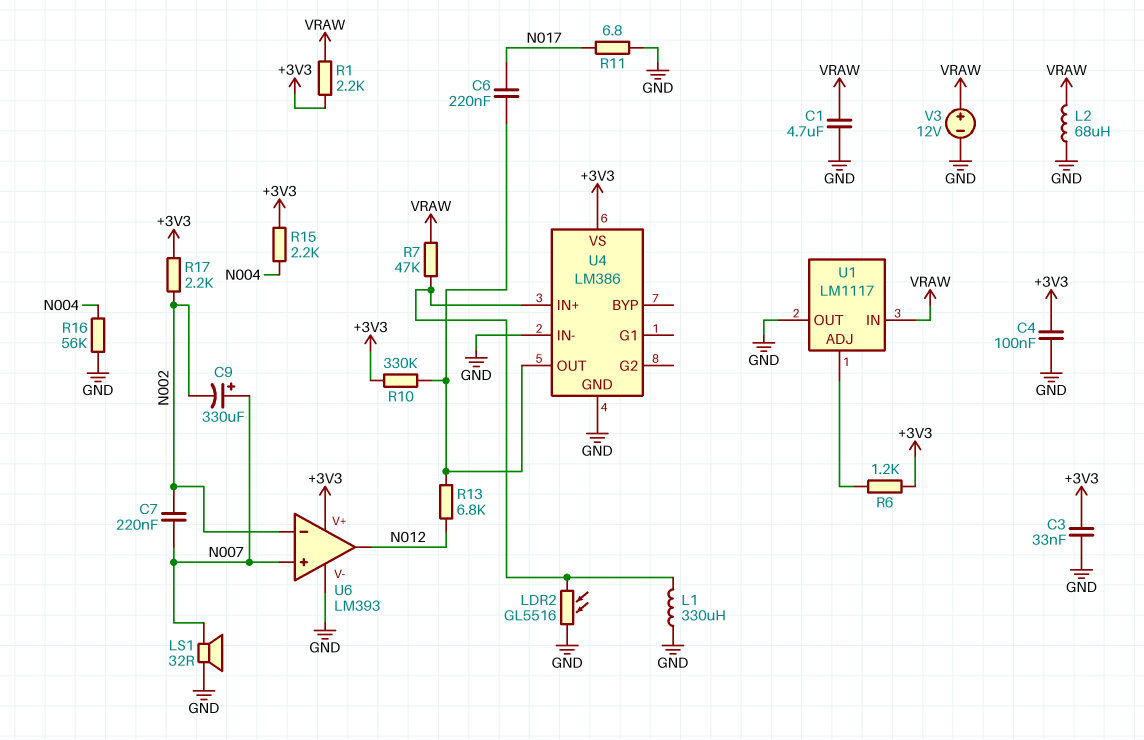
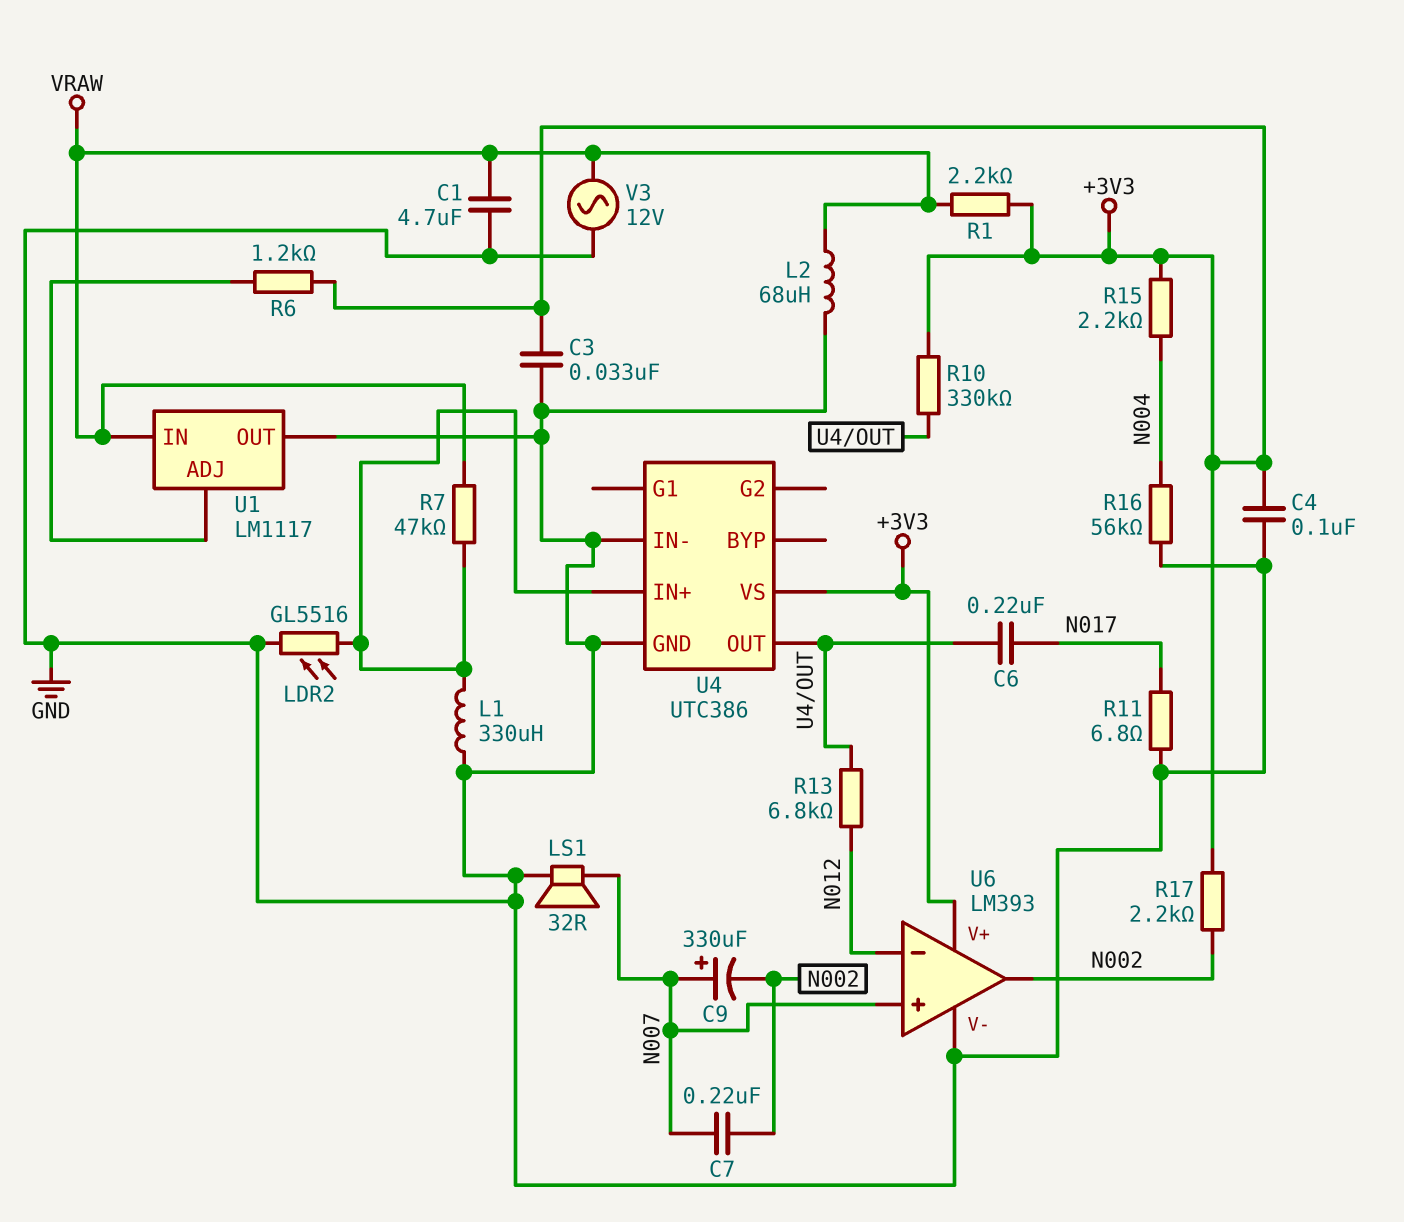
U4: LM386 -> UTC386
U6 pin in-: N002 -> N012
U6 pin out: N012 -> N002
V3: 12V (plus VRAW, minus GND) -> AC 12V (GND, VRAW)

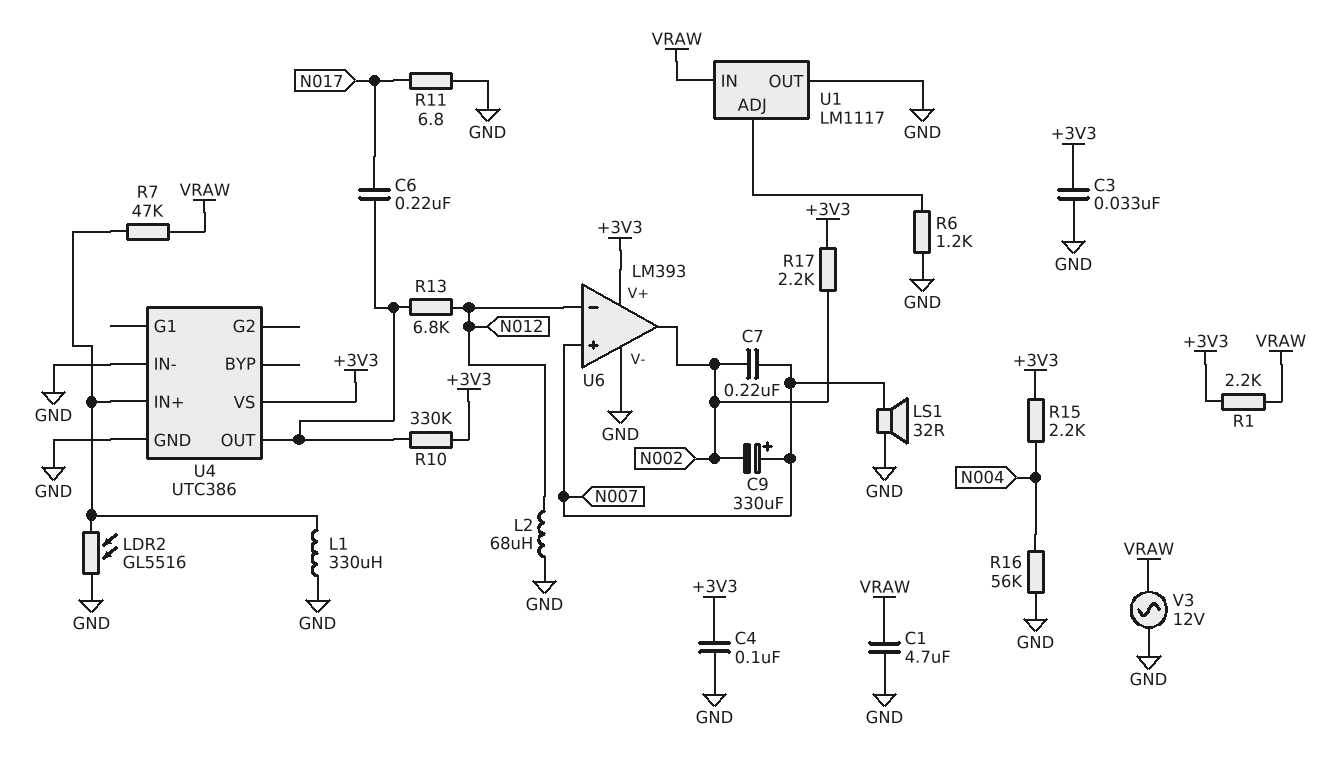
L2: 68uH (GND, VRAW) -> 68uH (GND, N012)
R6: 1.2k (+3V3, U1/ADJ) -> 1.2k (GND, U1/ADJ)

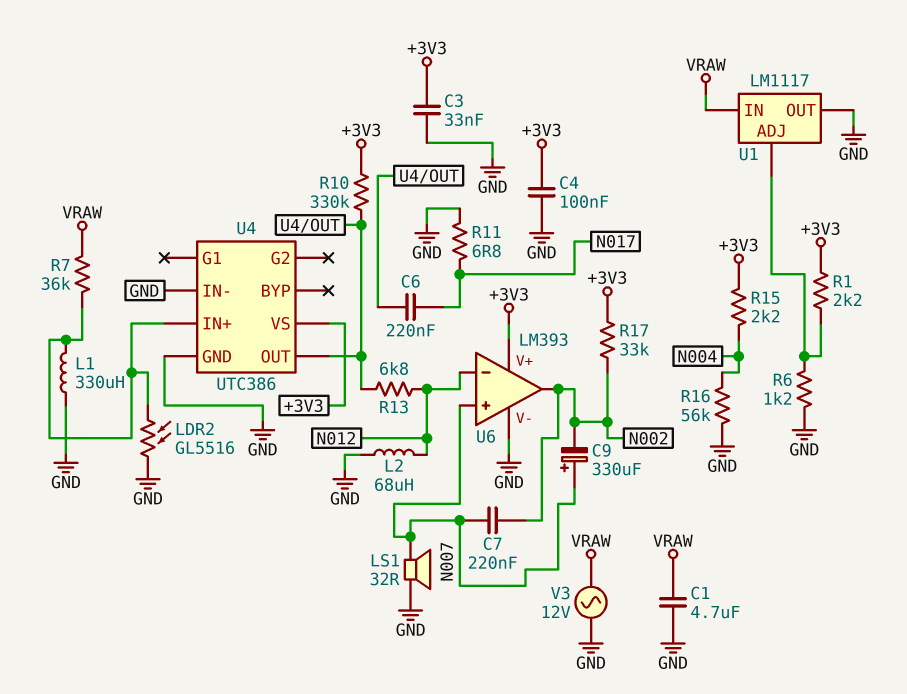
R1: 2.2k (+3V3, VRAW) -> 2.2k (+3V3, U1/ADJ)
R7: 47k (U4/IN+, VRAW) -> 36k (U4/IN+, VRAW)
R17: 2.2k (+3V3, N002) -> 33k (+3V3, N002)

